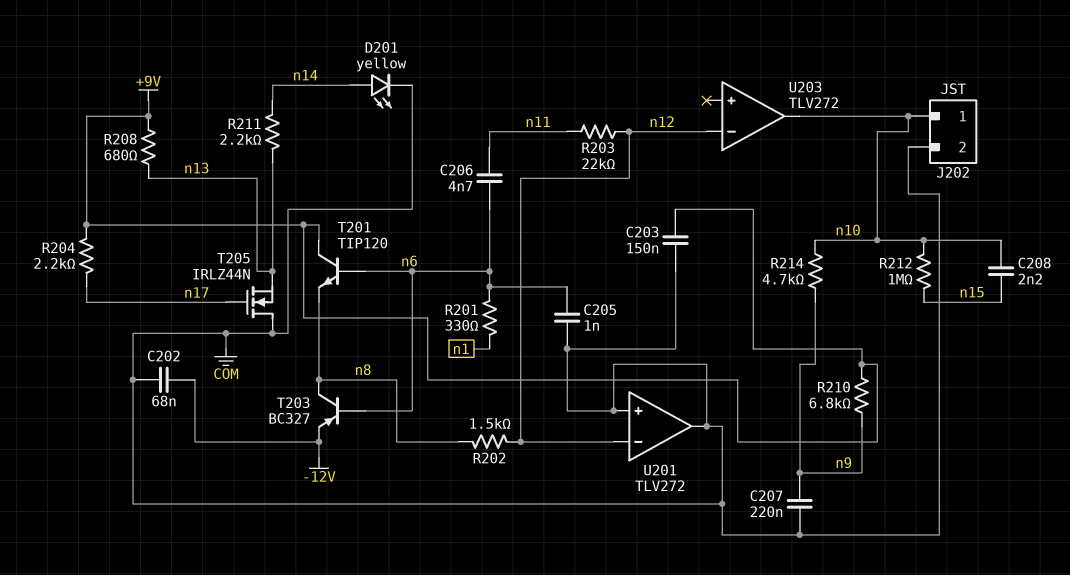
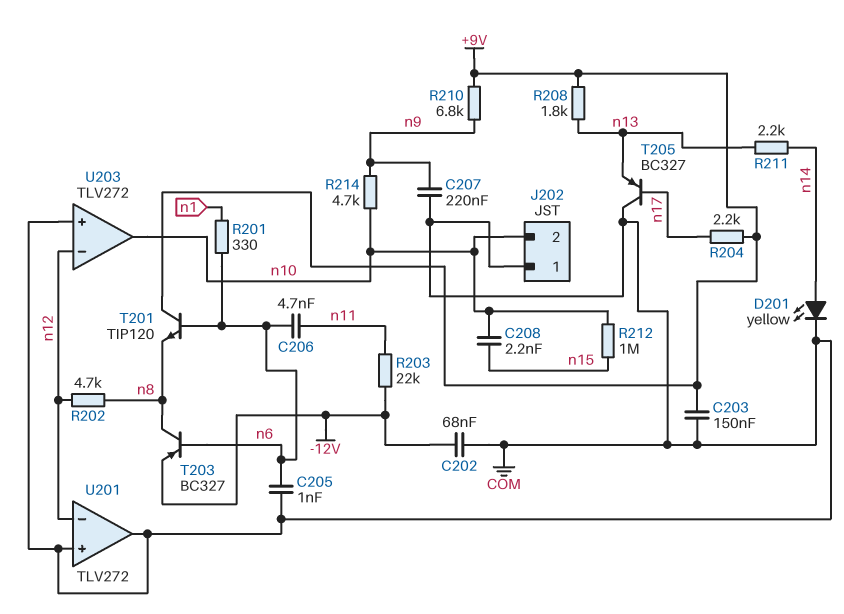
J202 pin 1: n10 -> COM
J202 pin 2: COM -> n10
R202: 1.5k (n8, n12) -> 4.7k (n8, n12)
R203: 22k (n11, n12) -> 22k (-12V, n11)
R208: 680 (+9V, n13) -> 1.8k (+9V, n13)
T205: NMOS IRLZ44N (G n17, D COM, S n13) -> PNP BC327 (B n17, C COM, E n13)
U203 pin in+: none -> COM

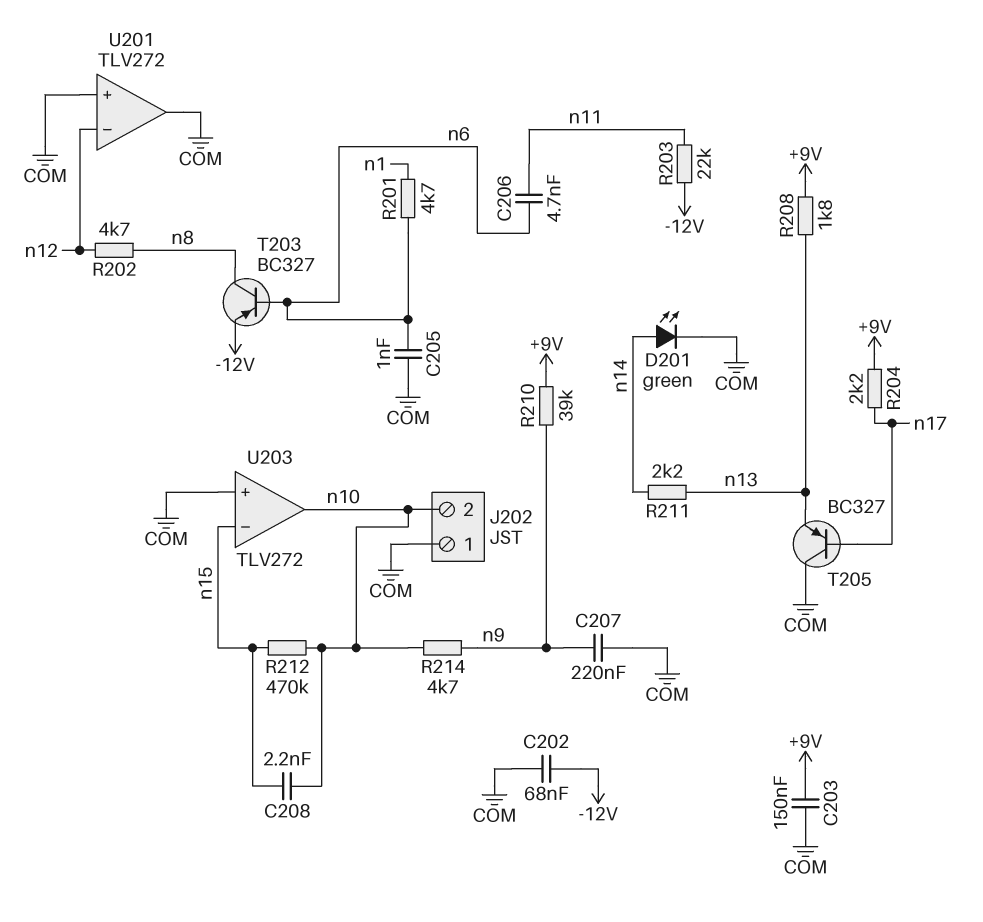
D201: LED yellow (A n14, K COM) -> LED green (A n14, K COM)
R201: 330 (n1, n6) -> 4.7k (n1, n6)
R210: 6.8k (+9V, n9) -> 39k (+9V, n9)
R212: 1M (n10, n15) -> 470k (n10, n15)
T201: NPN TIP120 (B n6, C +9V, E n8) -> none
U203 pin in-: n12 -> n15

